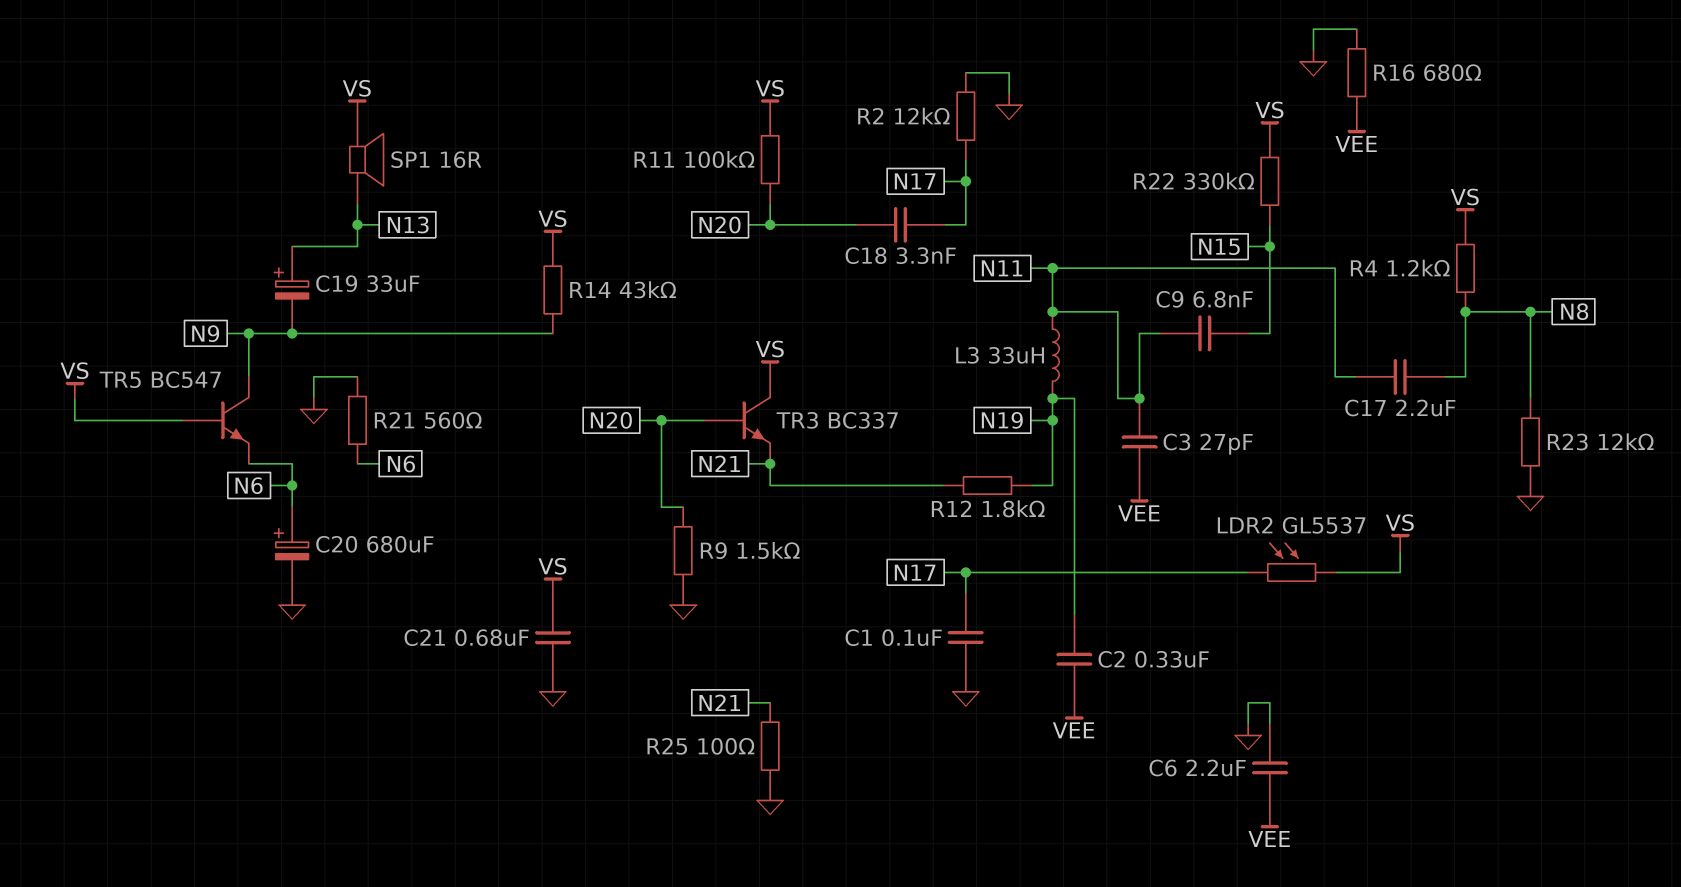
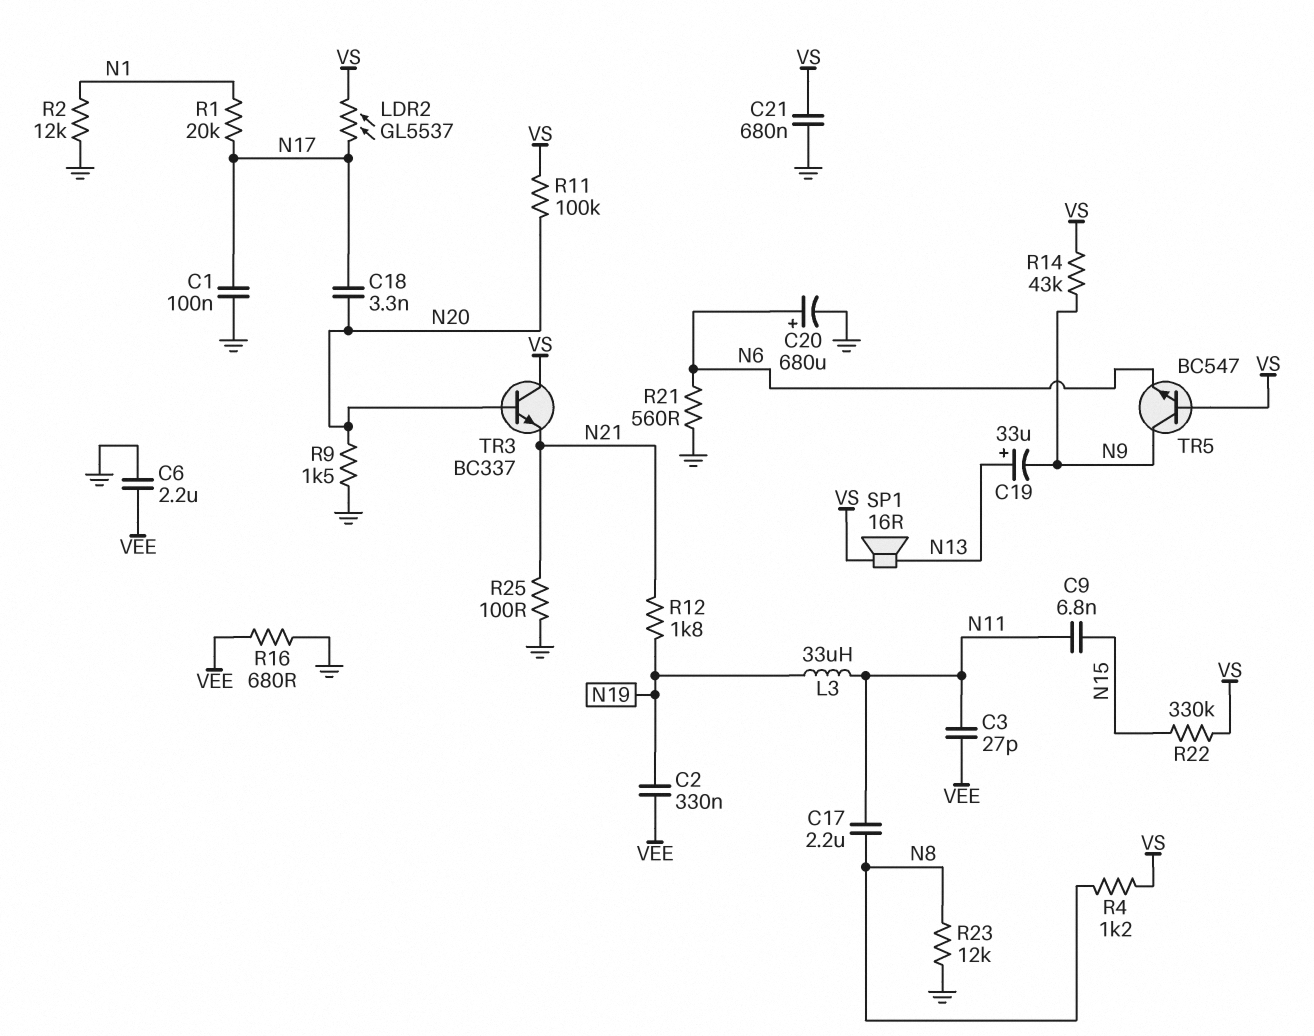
R1: none -> 20k (N1, N17)
R2: 12k (GND, N17) -> 12k (GND, N1)

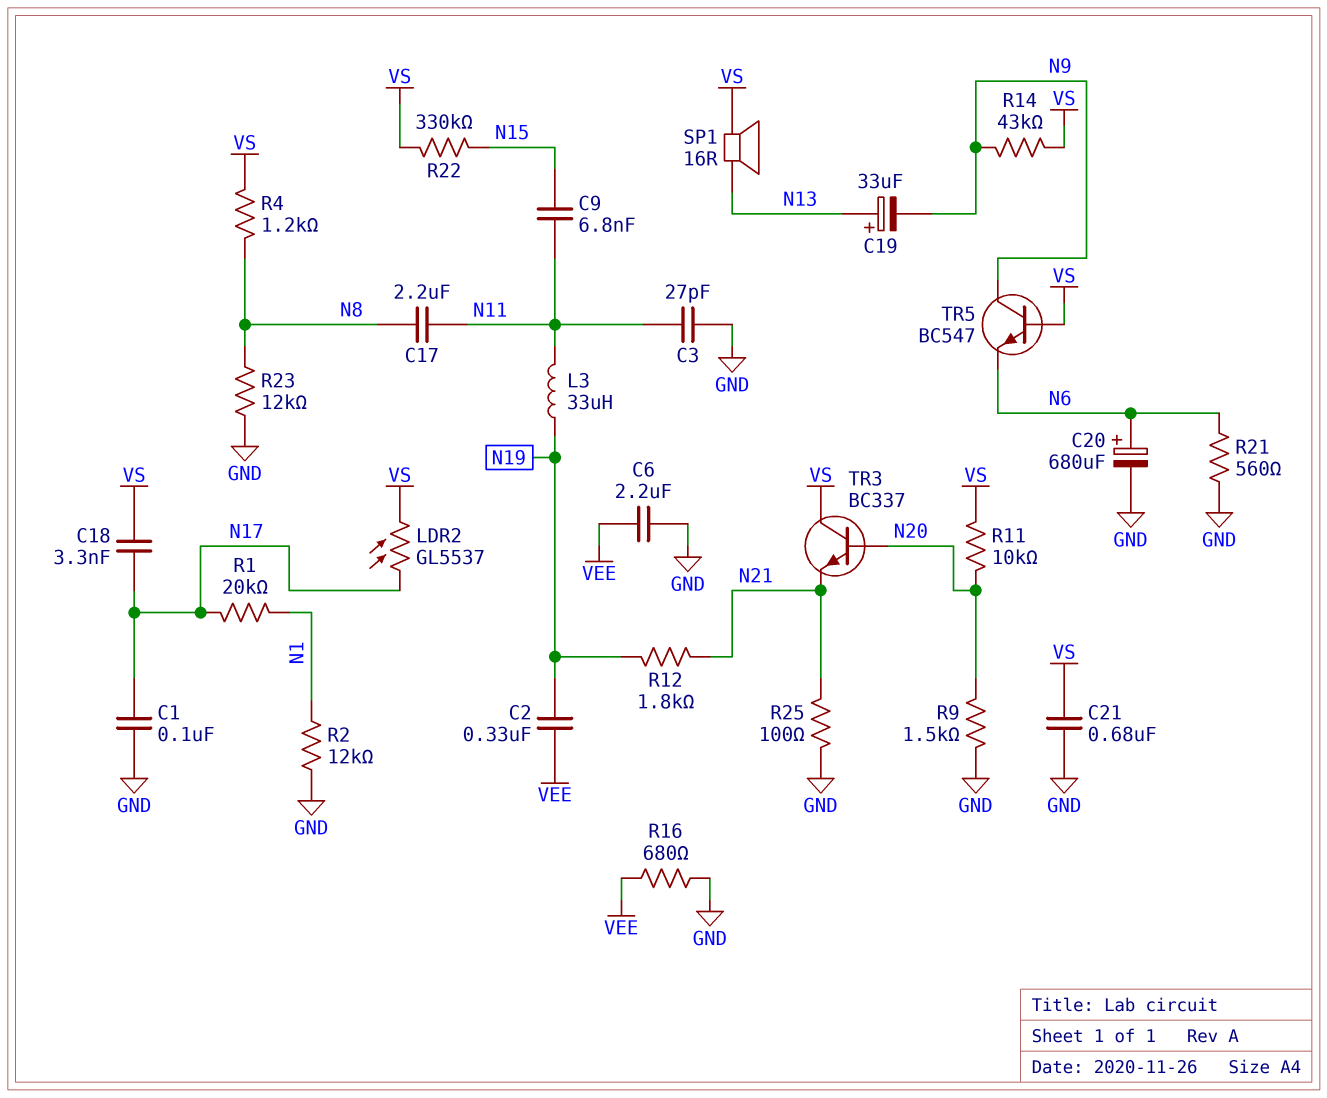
C3: 27pF (N11, VEE) -> 27pF (GND, N11)
C18: 3.3nF (N17, N20) -> 3.3nF (N17, VS)
R11: 100k (N20, VS) -> 10k (N20, VS)

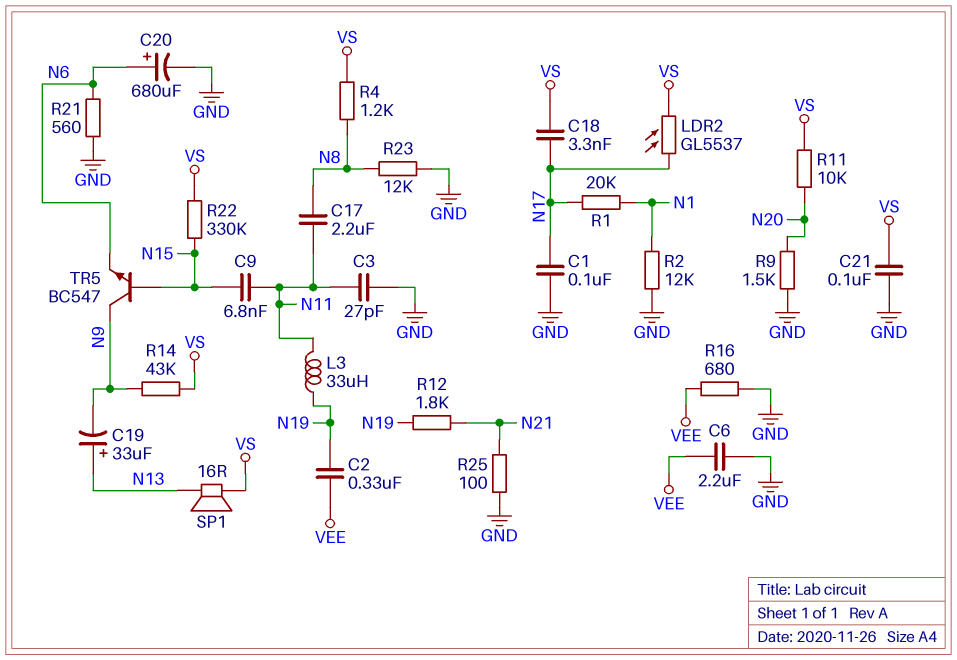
C21: 680nF (GND, VS) -> 100nF (GND, VS)
TR3: NPN BC337 (B N20, C VS, E N21) -> none
TR5: NPN BC547 (B VS, C N9, E N6) -> NPN BC547 (B N15, C N9, E N6)

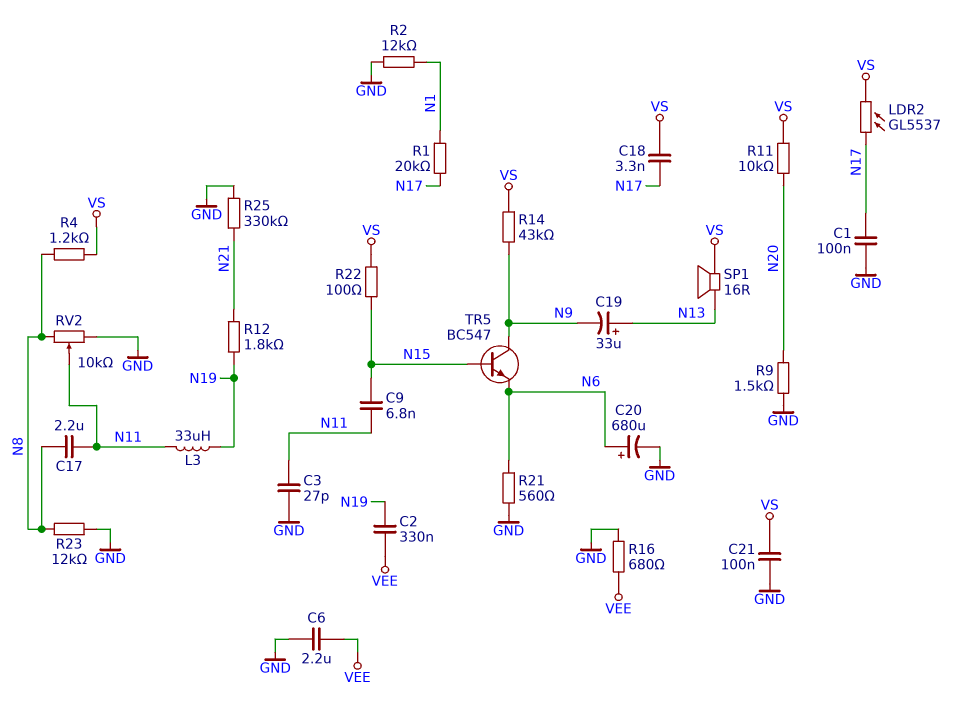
R22: 330k (N15, VS) -> 100 (N15, VS)
R25: 100 (GND, N21) -> 330k (GND, N21)
RV2: none -> 10k (GND, N8, wiper N11)

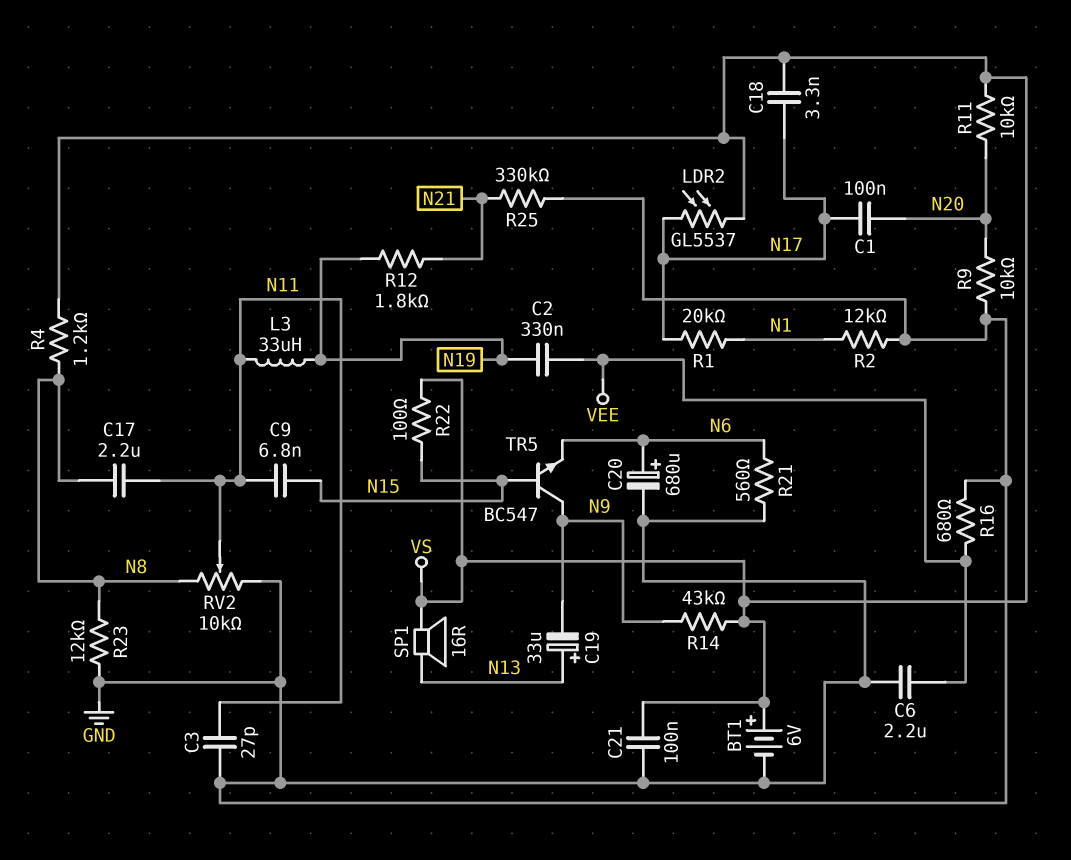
BT1: none -> 6V (plus VS, minus GND)
C1: 100nF (GND, N17) -> 100nF (N17, N20)
R9: 1.5k (GND, N20) -> 10k (GND, N20)

